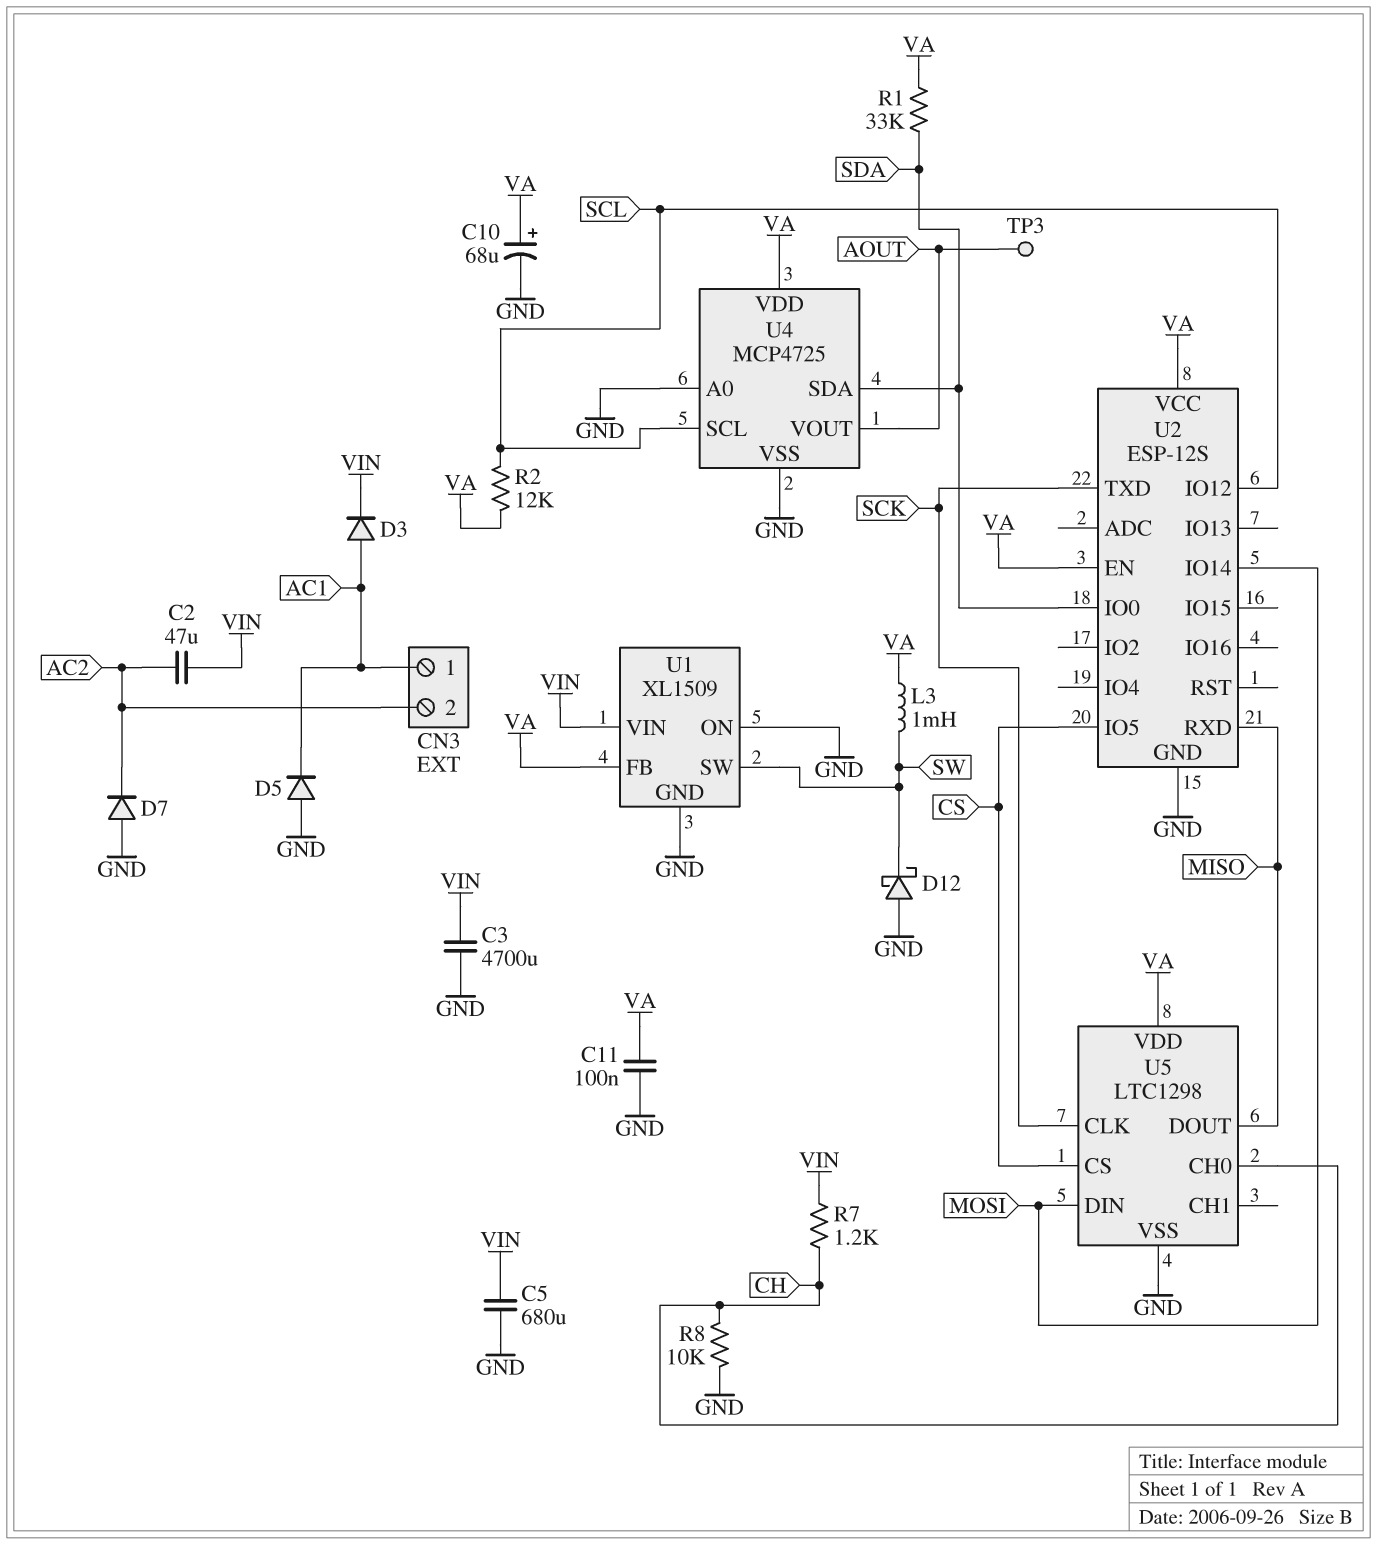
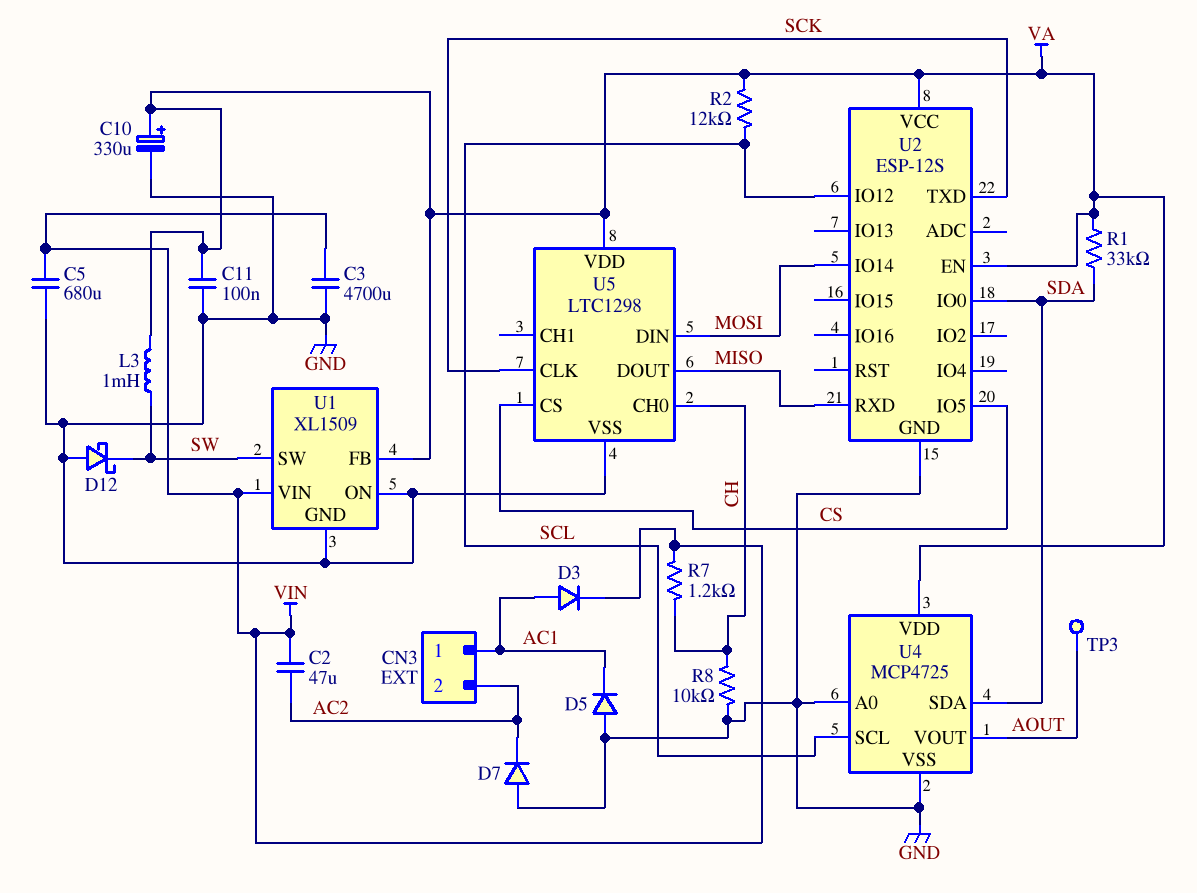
C10: 68uF (plus VA, minus GND) -> 330uF (plus VA, minus GND)

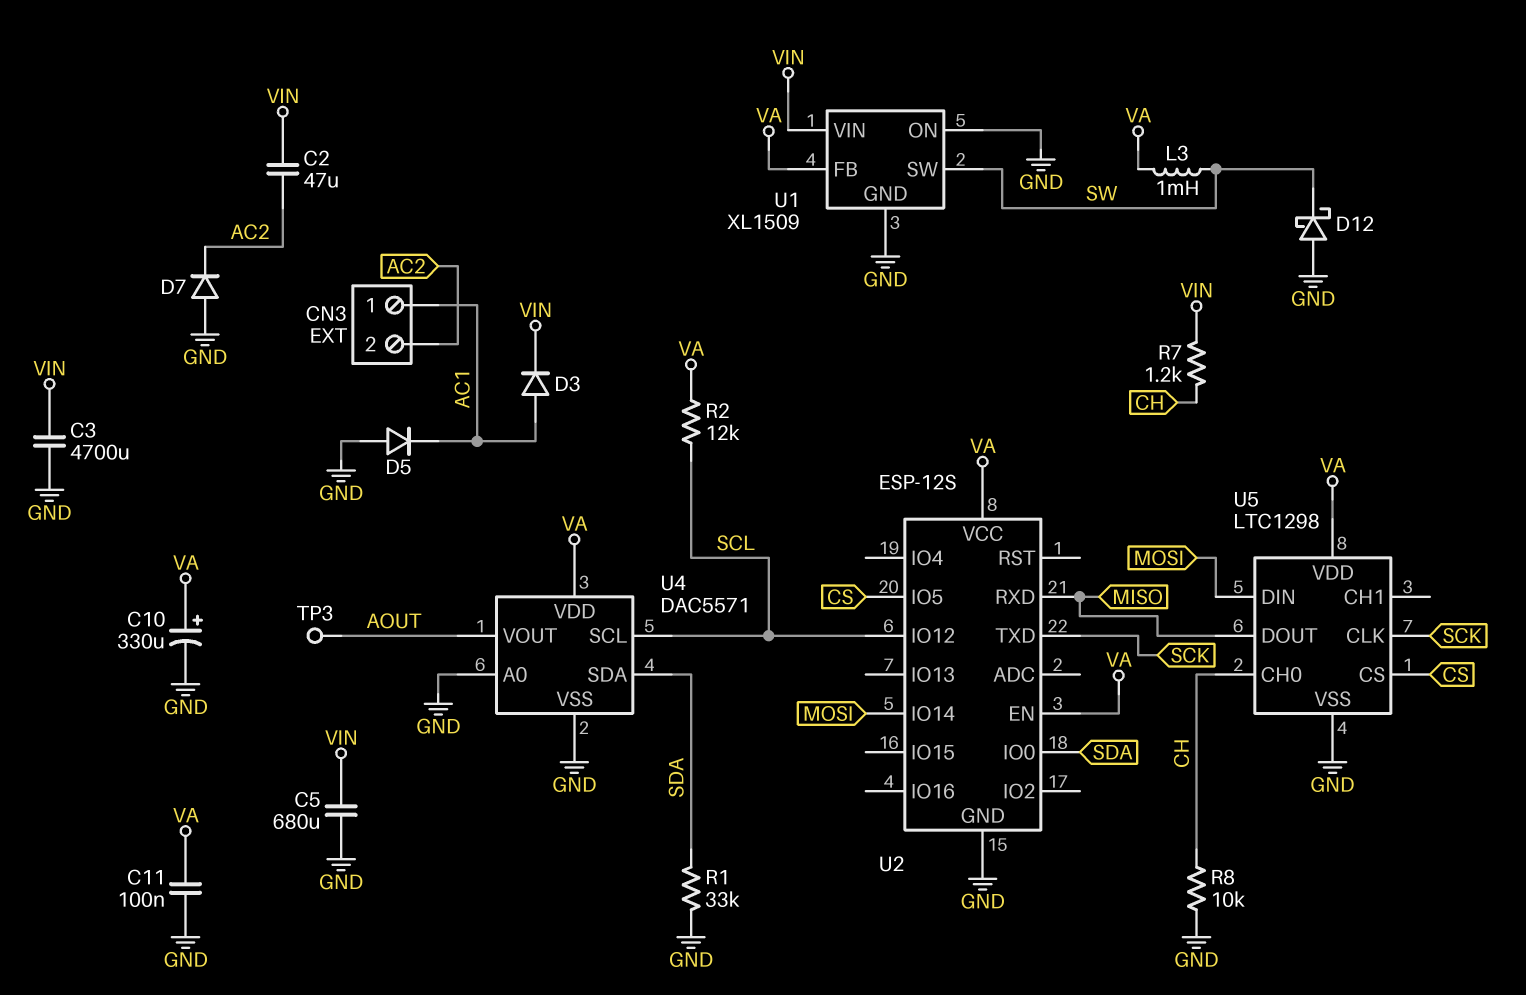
R1: 33k (SDA, VA) -> 33k (GND, SDA)
U4: MCP4725 -> DAC5571

